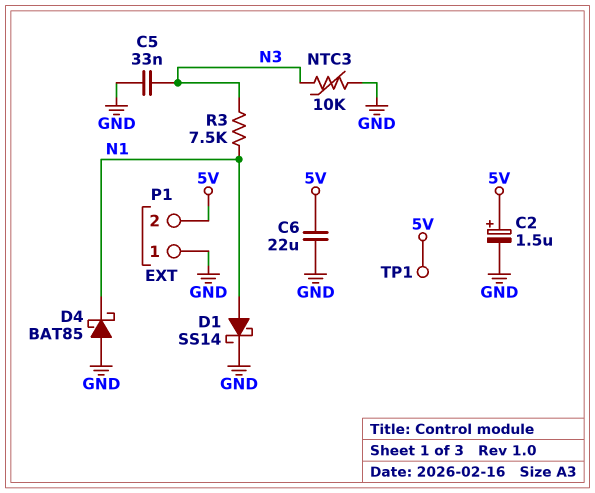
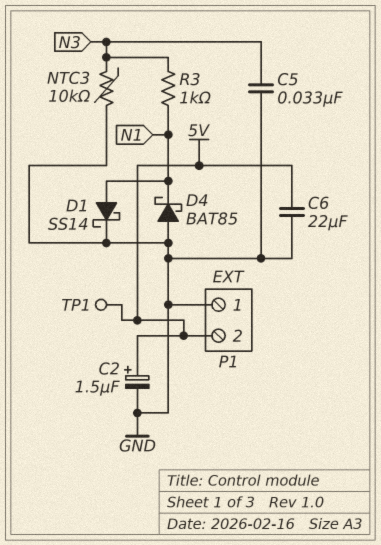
R3: 7.5k (N1, N3) -> 1k (N1, N3)

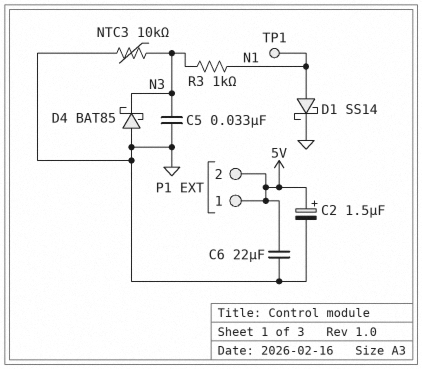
D4: schottky BAT85 (A GND, K N1) -> schottky BAT85 (A GND, K N3)
P1 pin 1: GND -> 5V
TP1: test point (5V) -> test point (N1)

